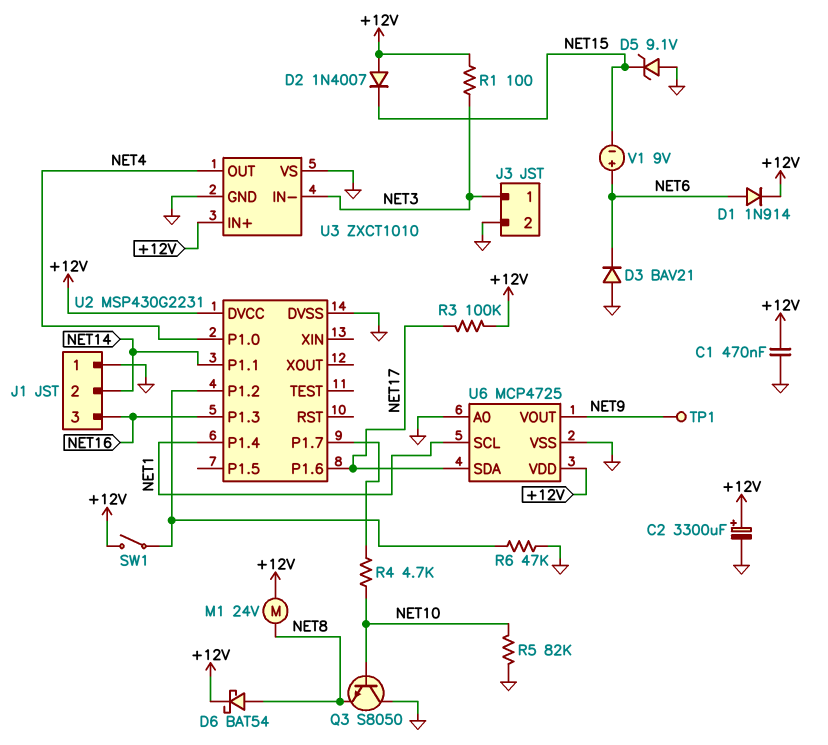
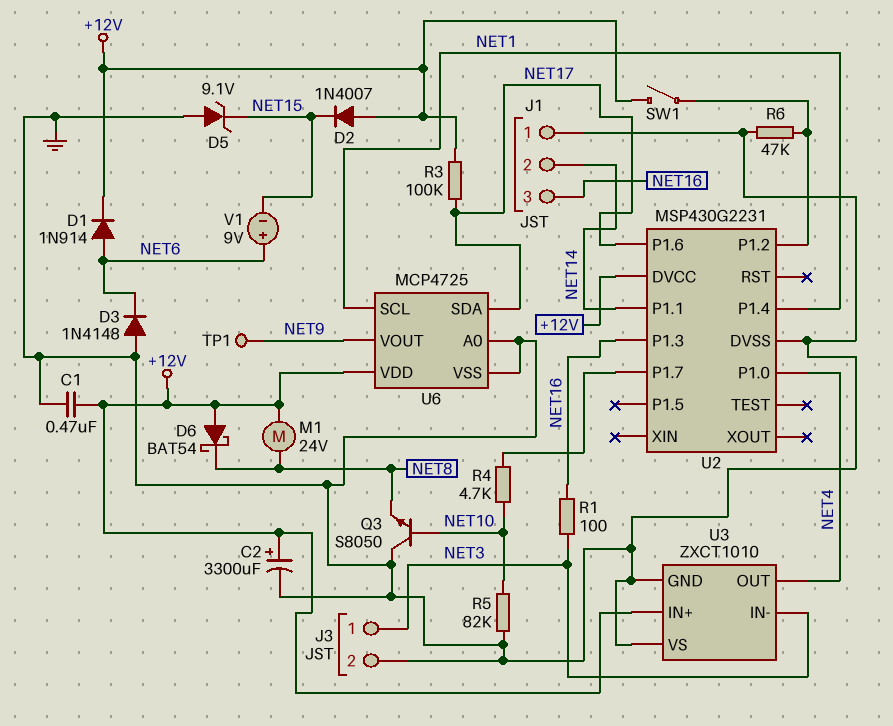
D3: diode BAV21 (A GND, K NET6) -> diode 1N4148 (A GND, K NET6)
D6: schottky BAT54 (A NET8, K +12V) -> schottky BAT54 (A +12V, K NET8)
R1: 100 (+12V, NET3) -> 100 (NET3, NET16)

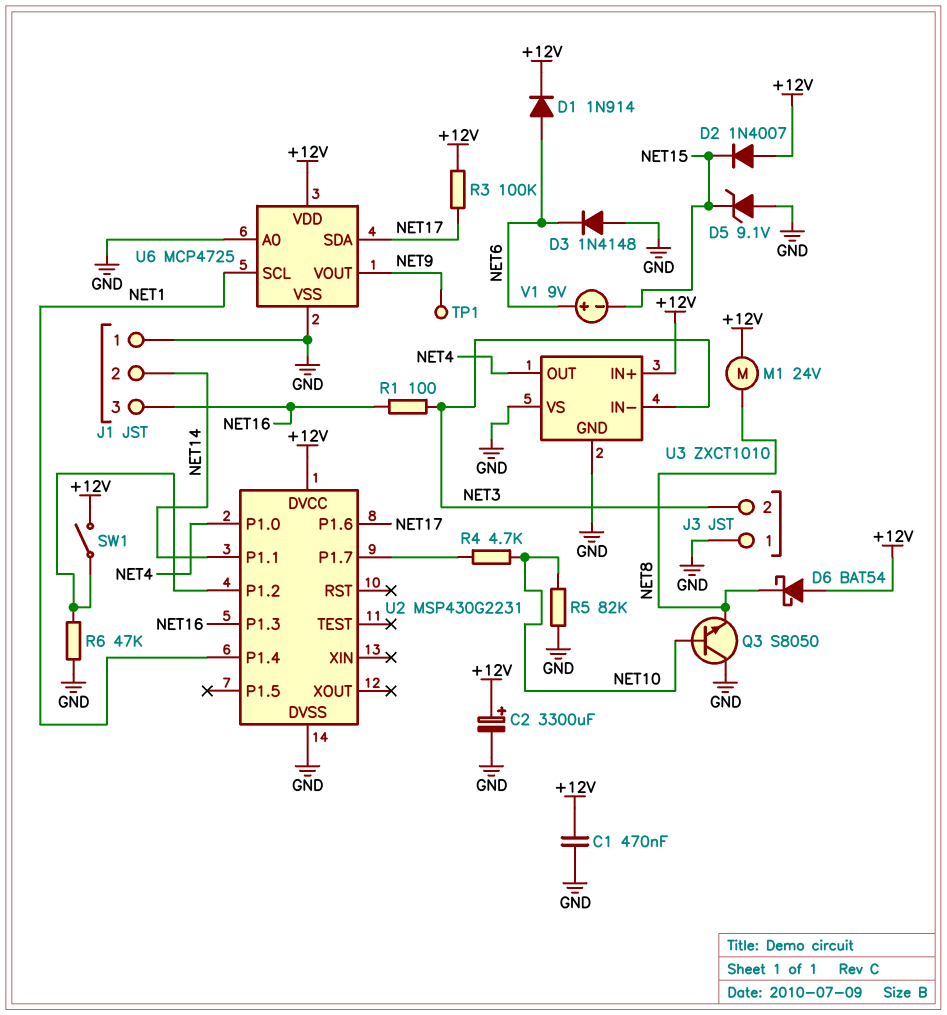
J3 pin 1: NET3 -> GND
J3 pin 2: GND -> NET3

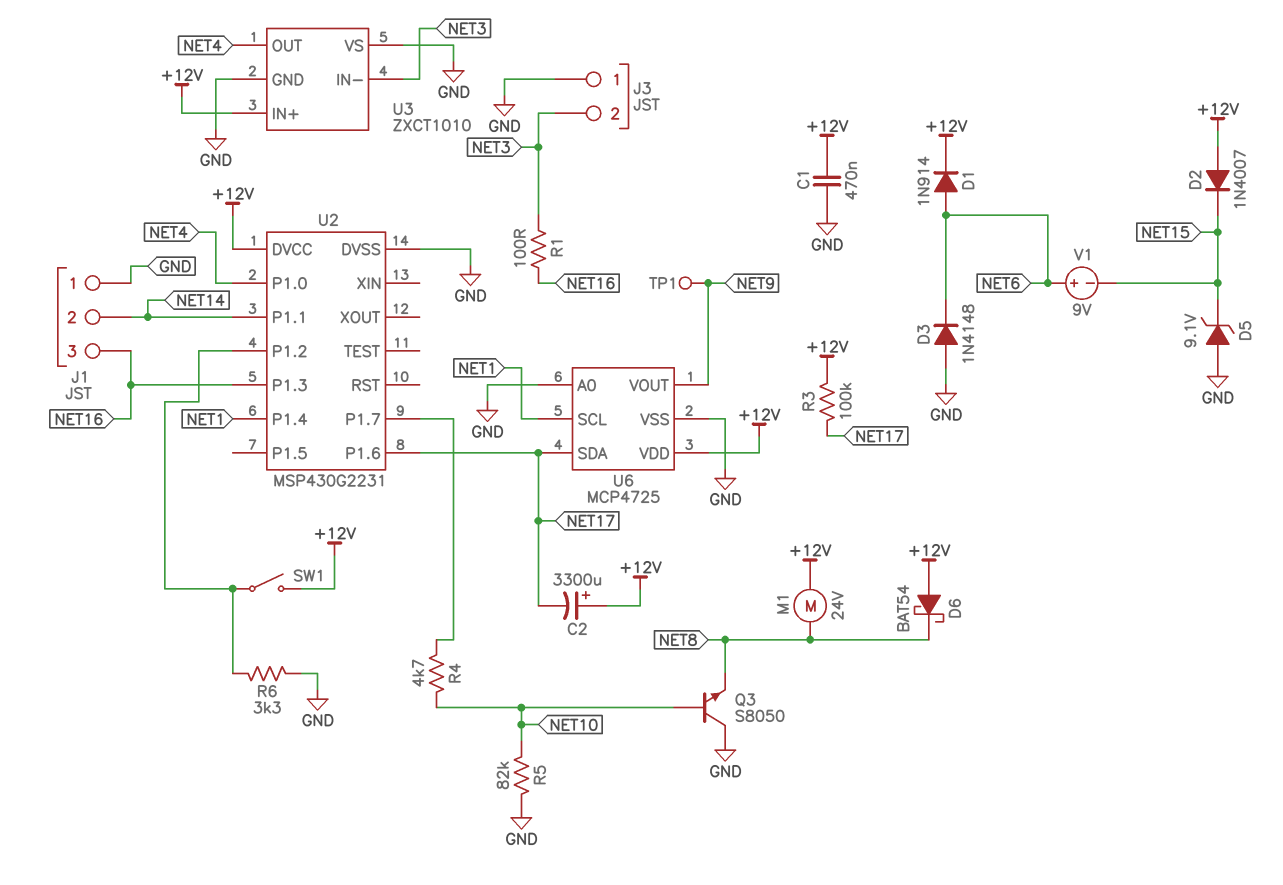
C2: 3300uF (plus +12V, minus GND) -> 3300uF (plus +12V, minus NET17)
R6: 47k (GND, U2/P1.2) -> 3.3k (GND, U2/P1.2)

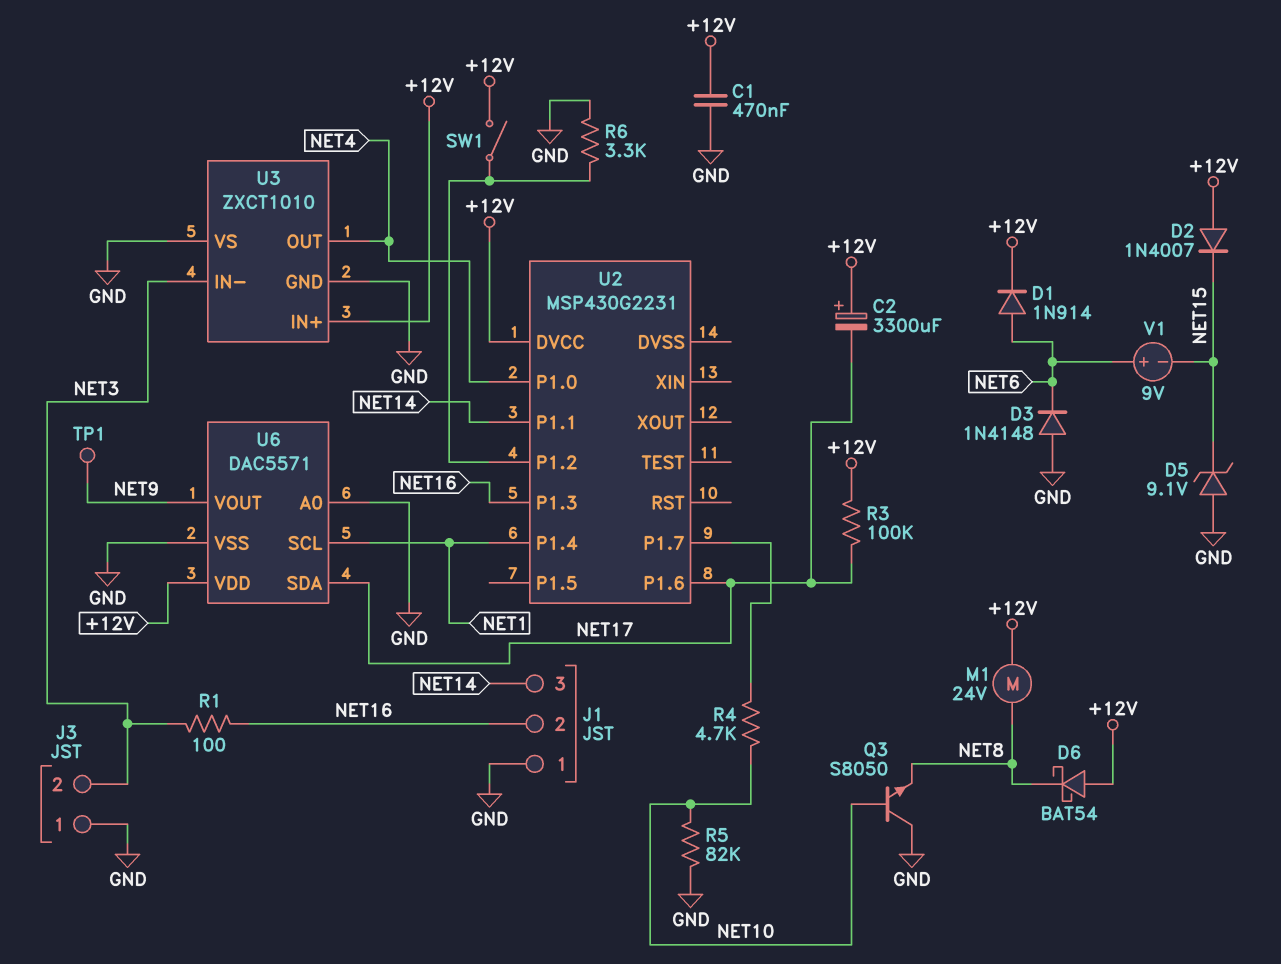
J1 pin 2: NET14 -> NET16
J1 pin 3: NET16 -> NET14
U2 pin DVSS: GND -> none
U6: MCP4725 -> DAC5571

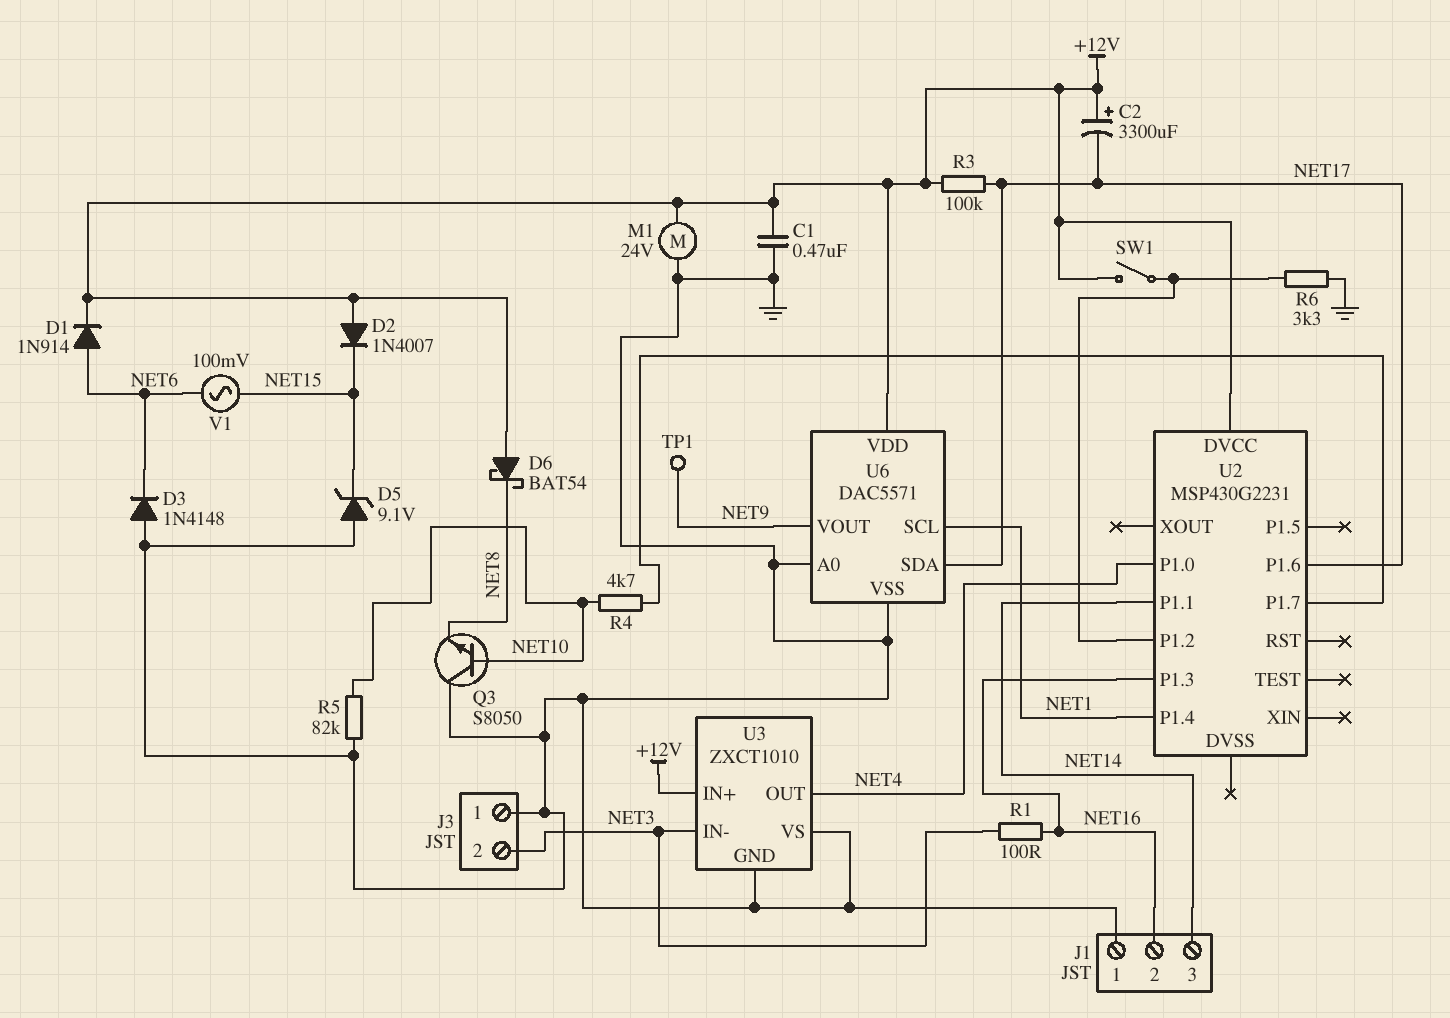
M1: motor 24V (+12V, NET8) -> motor 24V (+12V, GND)
V1: 9V (plus NET6, minus NET15) -> AC 100mV (NET6, NET15)

